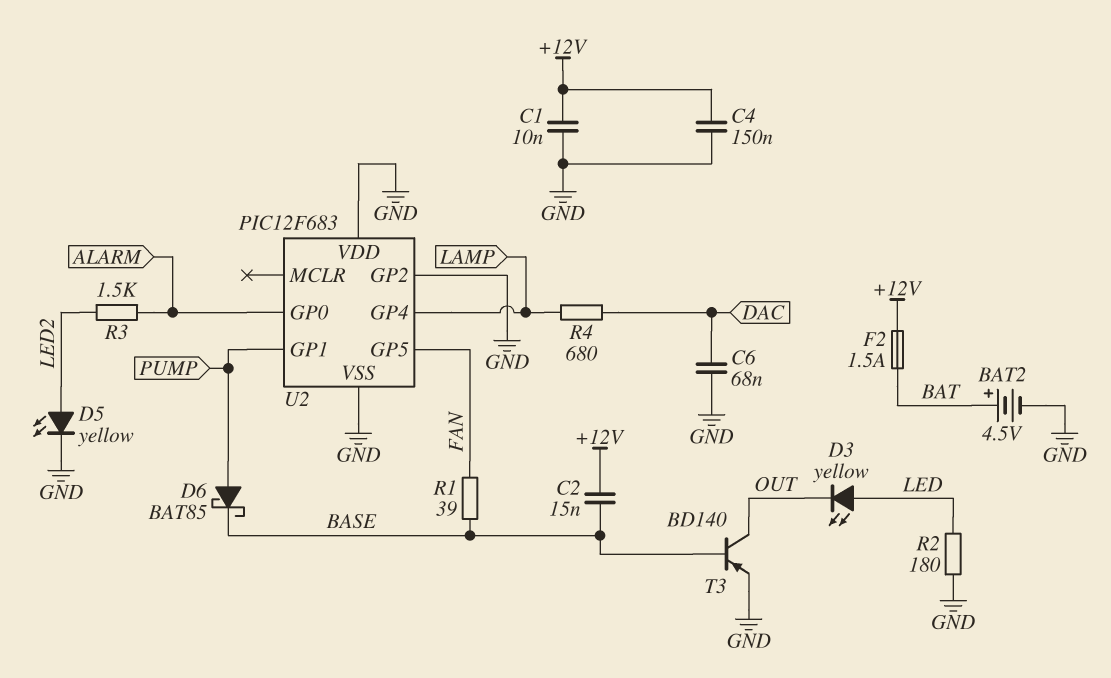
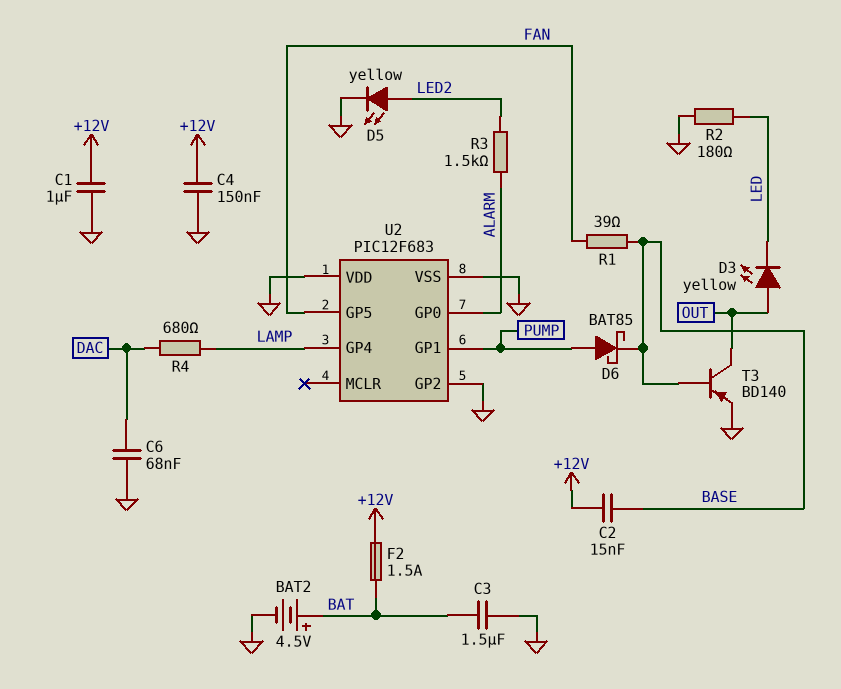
C1: 10nF (+12V, GND) -> 1uF (+12V, GND)
C3: none -> 1.5uF (BAT, GND)
D3: LED yellow (A LED, K OUT) -> LED yellow (A OUT, K LED)

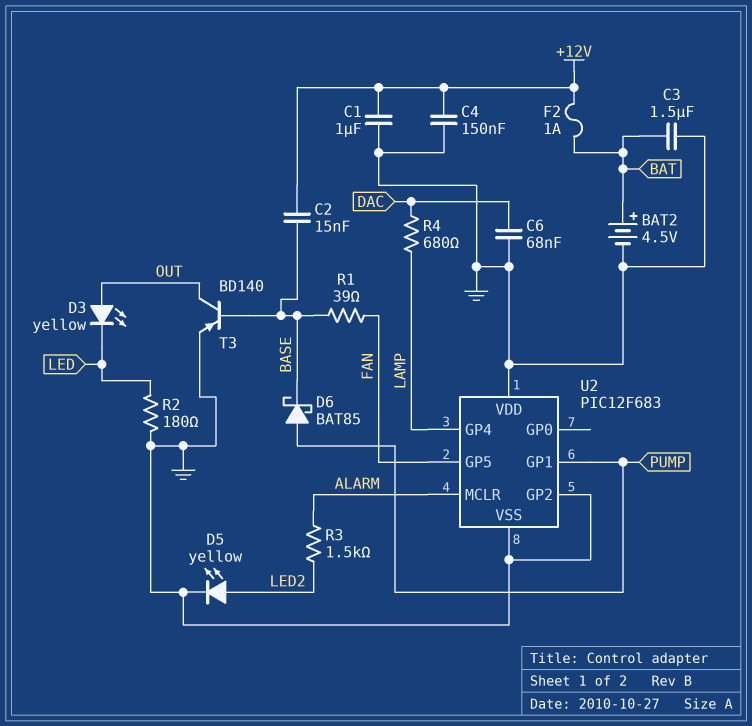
F2: 1.5A (+12V, BAT) -> 1A (+12V, BAT)
U2 pin GP0: ALARM -> none
U2 pin MCLR: none -> ALARM

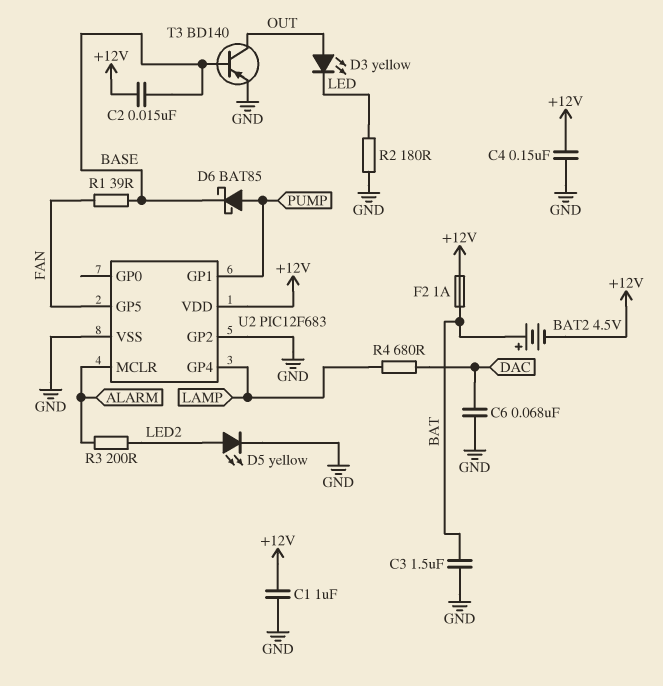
BAT2: 4.5V (plus BAT, minus GND) -> 4.5V (plus BAT, minus +12V)
R3: 1.5k (ALARM, LED2) -> 200 (ALARM, LED2)
U2 pin VDD: GND -> +12V

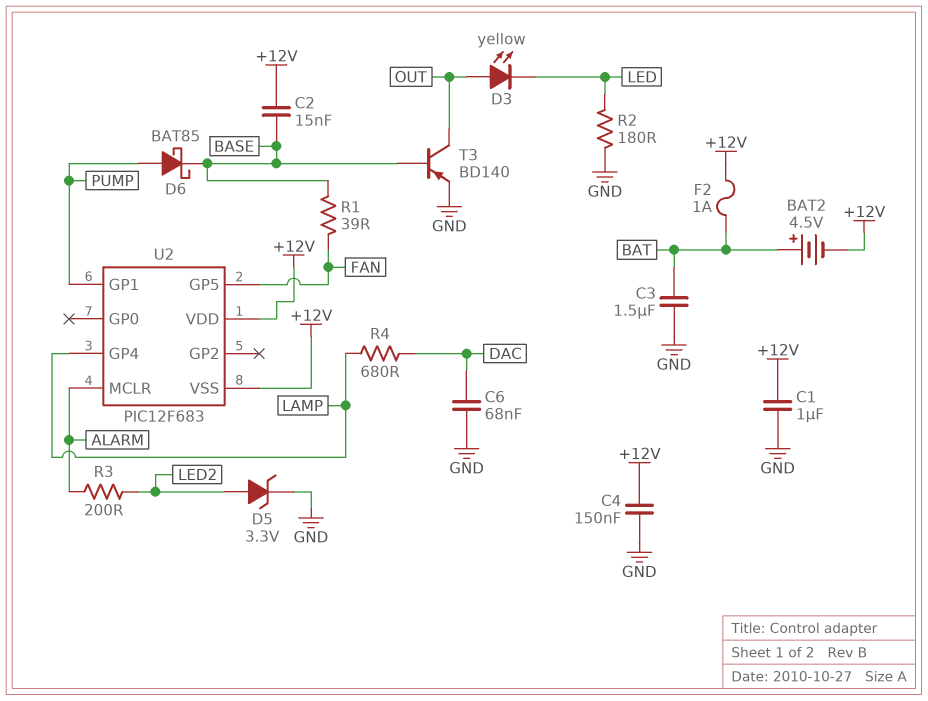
D5: LED yellow (A LED2, K GND) -> zener 3.3V (A LED2, K GND)
U2 pin GP2: GND -> none
U2 pin VSS: GND -> +12V

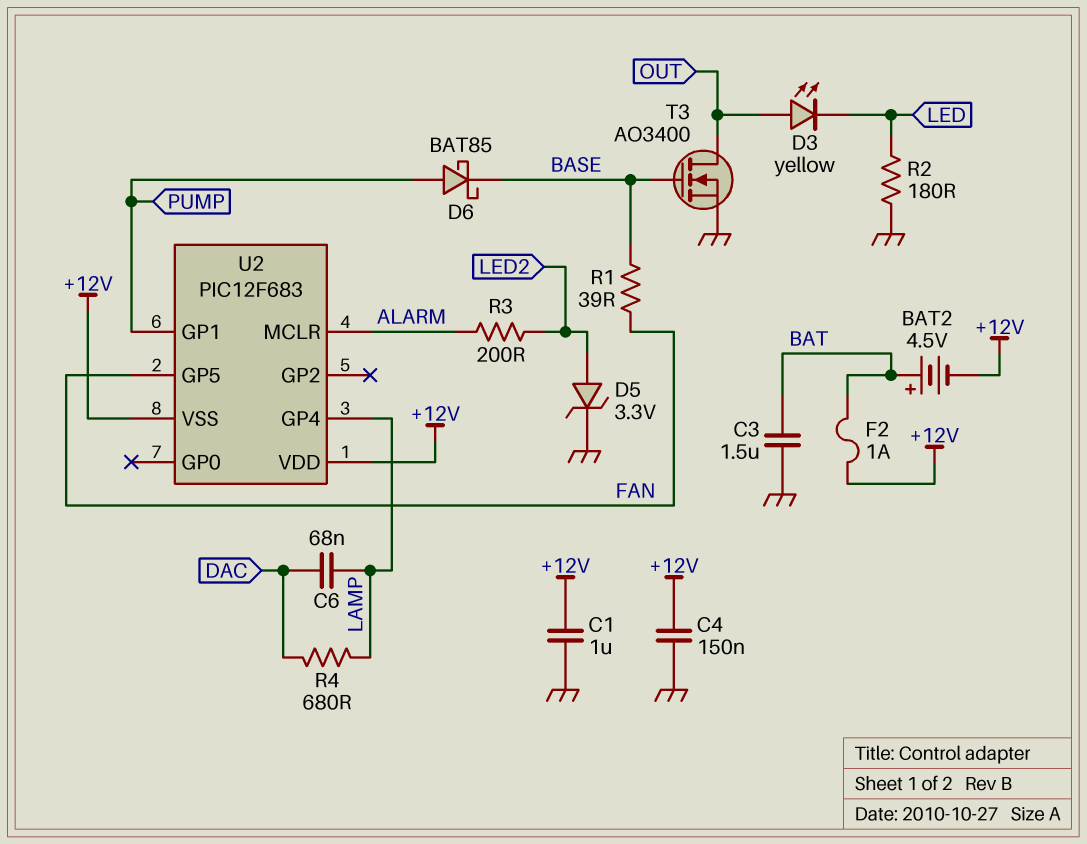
C2: 15nF (+12V, BASE) -> none
C6: 68nF (DAC, GND) -> 68nF (DAC, LAMP)
T3: PNP BD140 (B BASE, C OUT, E GND) -> NMOS AO3400 (G BASE, D OUT, S GND)

